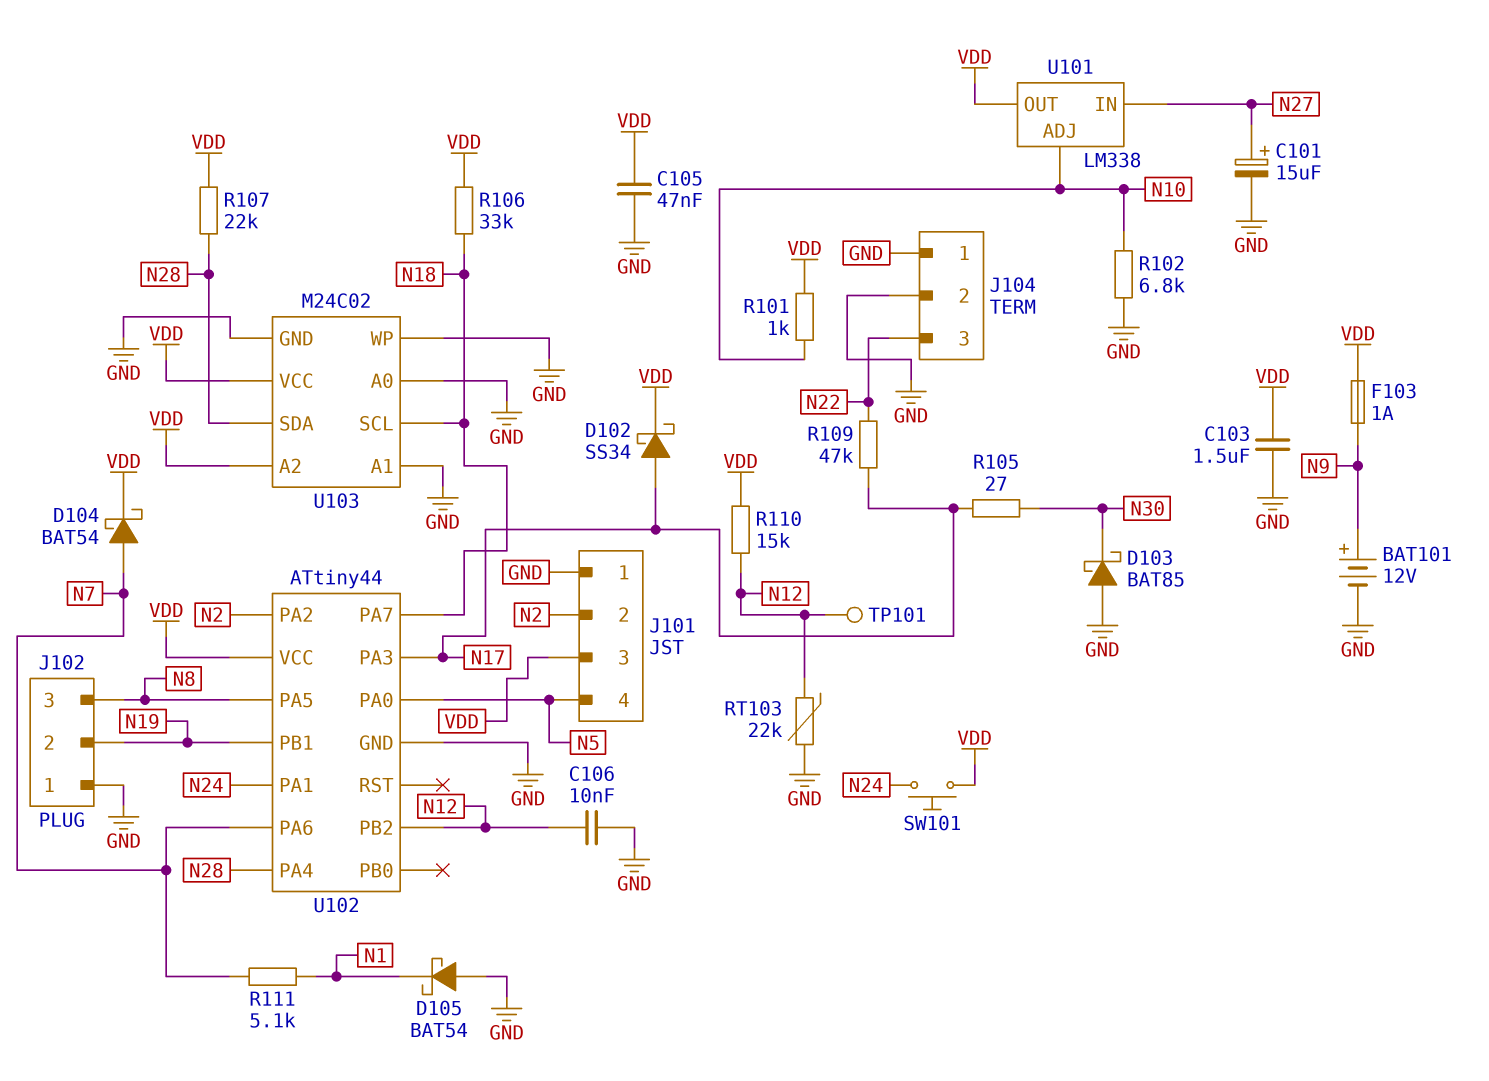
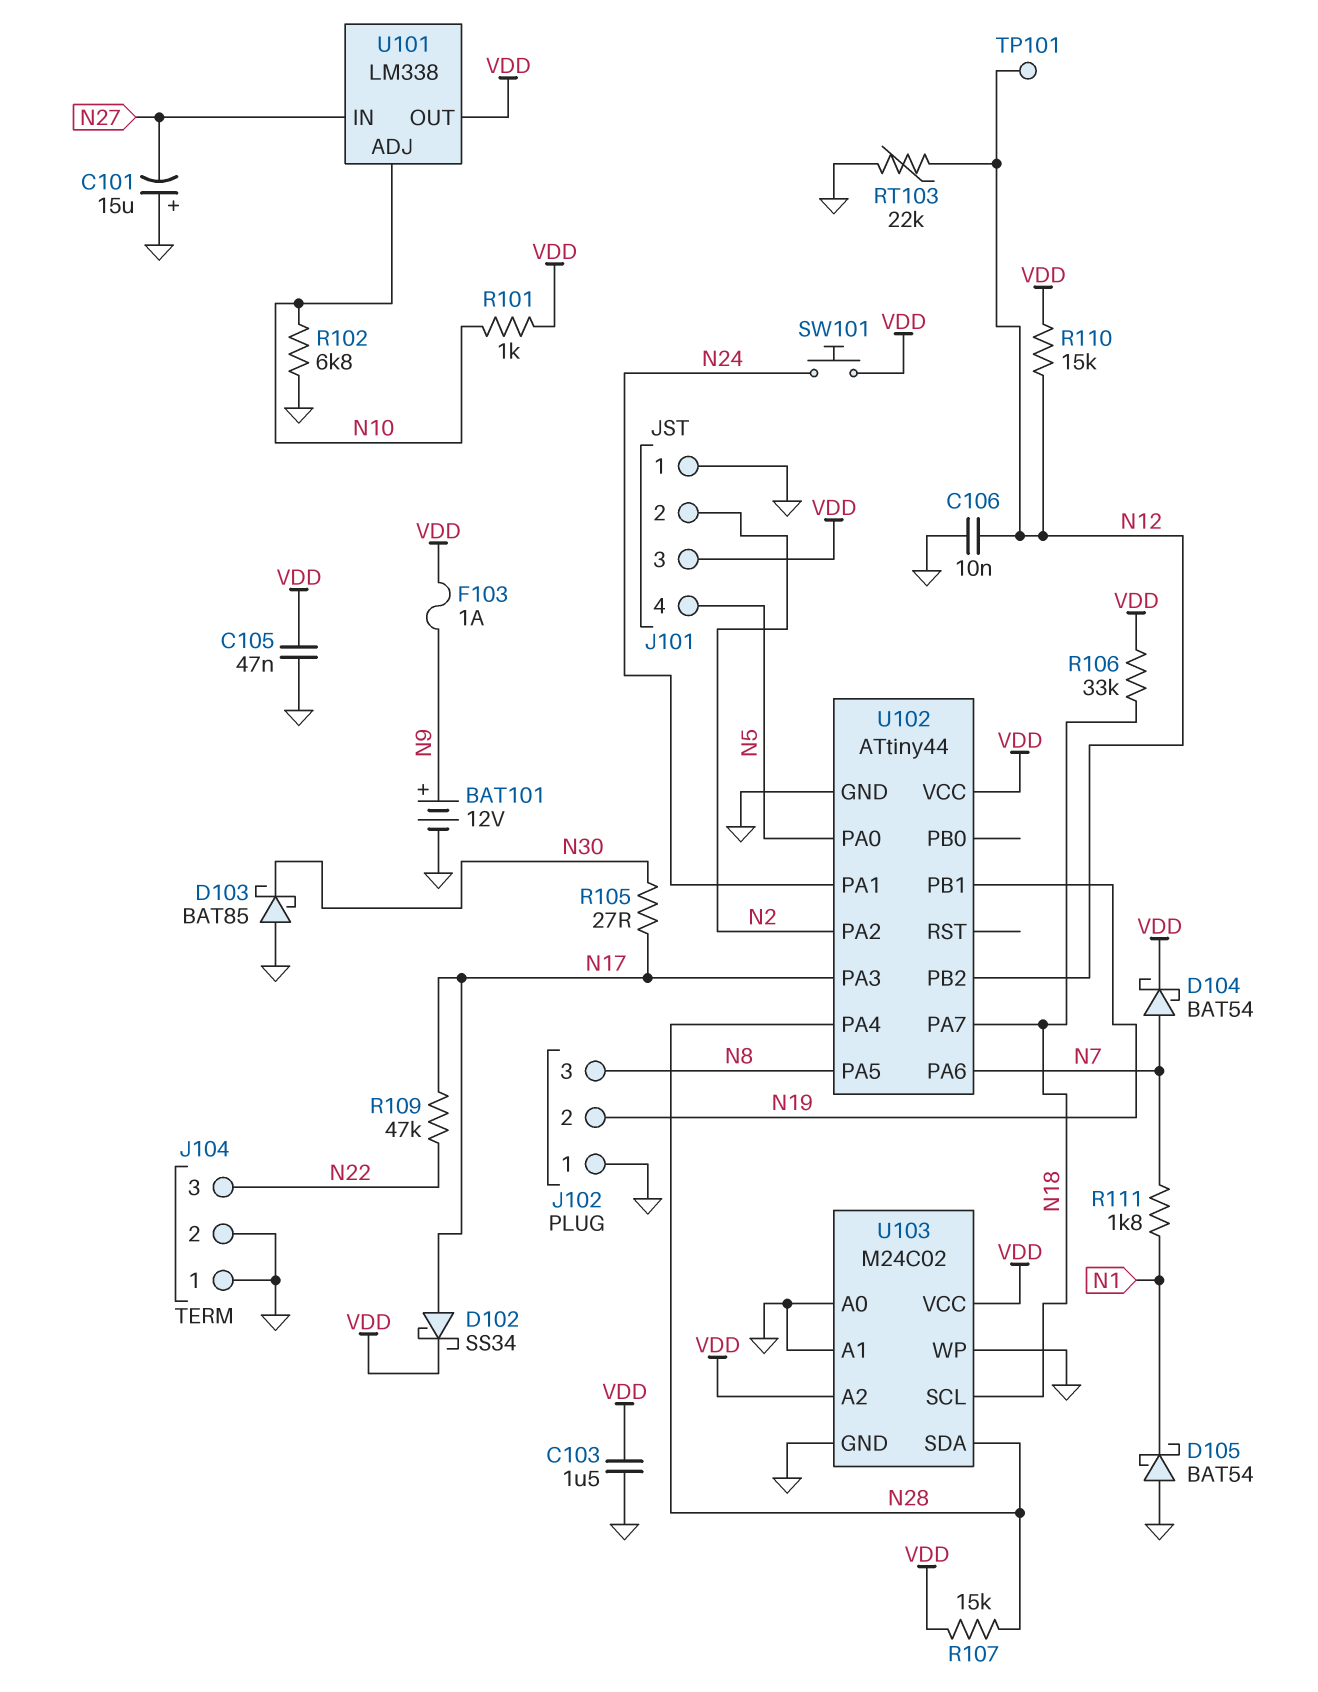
C101: 15uF (plus N27, minus GND) -> 15uF (plus GND, minus N27)
R107: 22k (N28, VDD) -> 15k (N28, VDD)
R111: 5.1k (N1, N7) -> 1.8k (N1, N7)

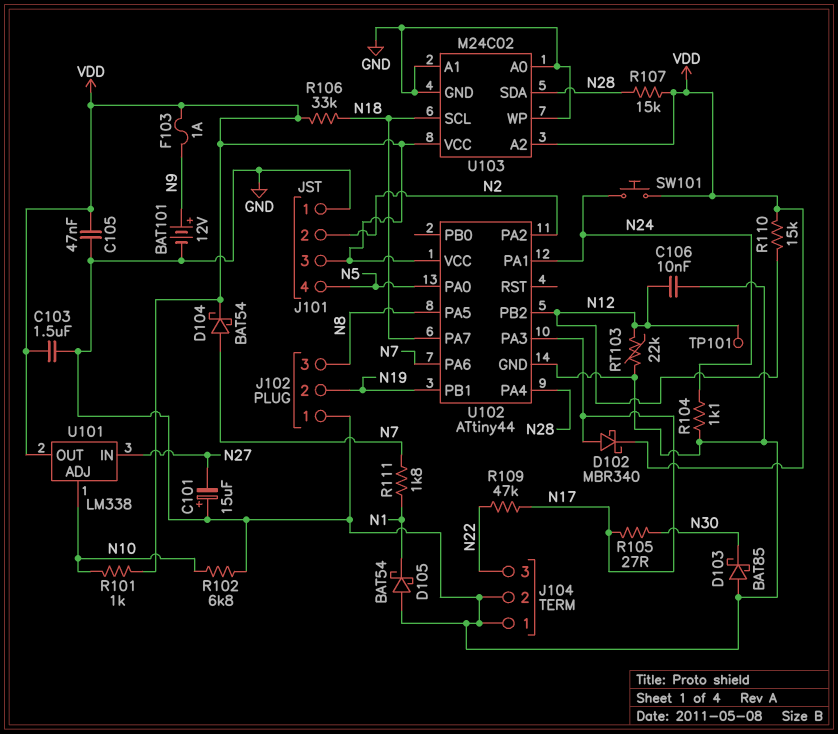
D102: schottky SS34 (A N17, K VDD) -> schottky MBR340 (A N17, K VDD)
R104: none -> 1.1k (GND, N24)

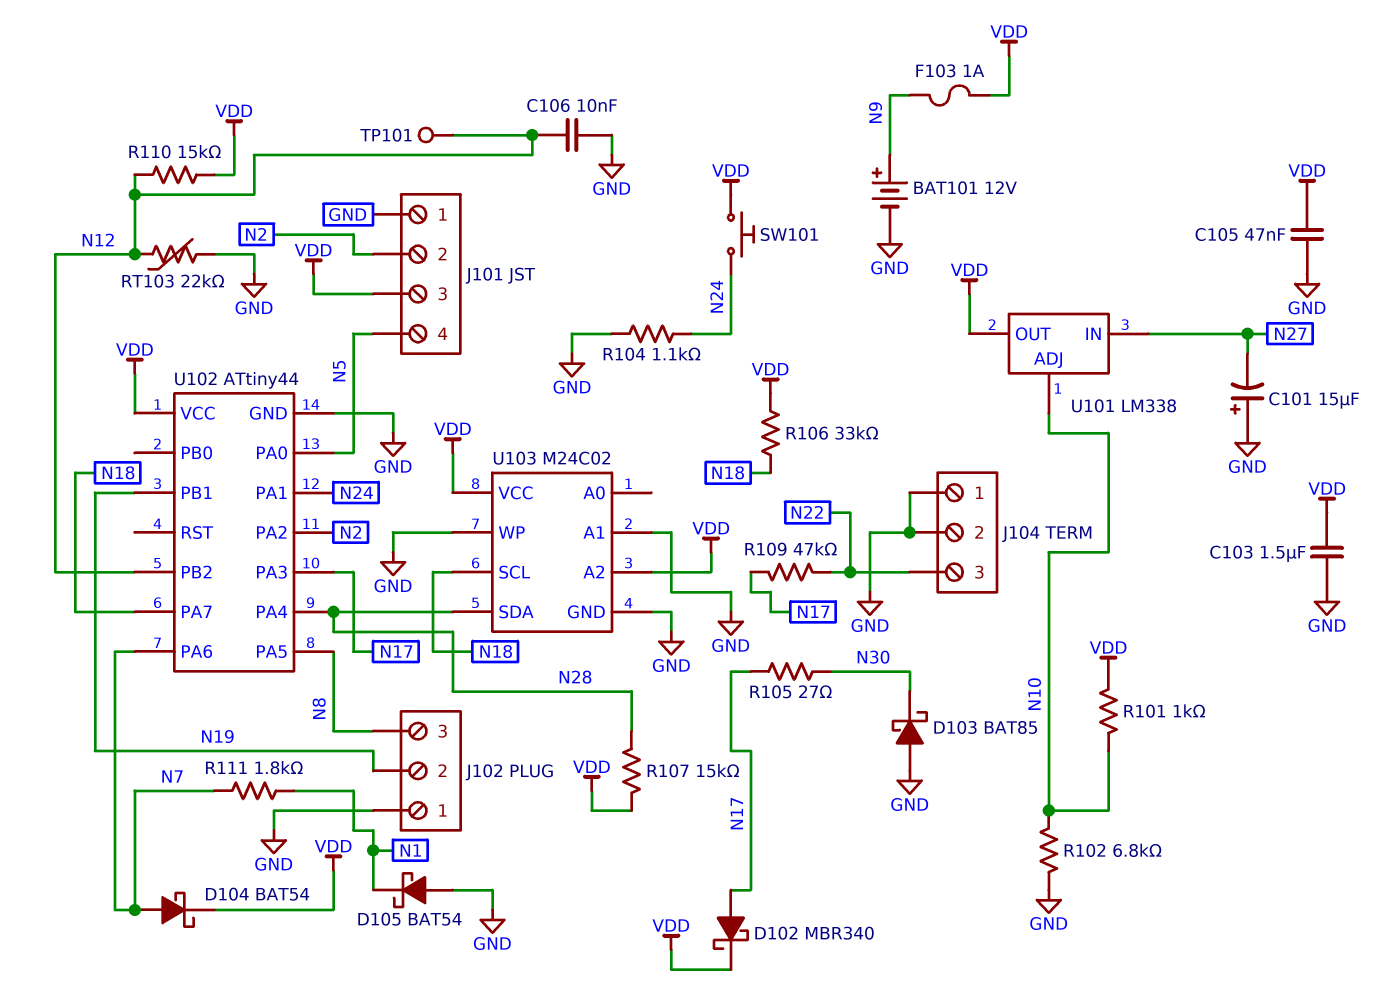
U103 pin A0: GND -> none

